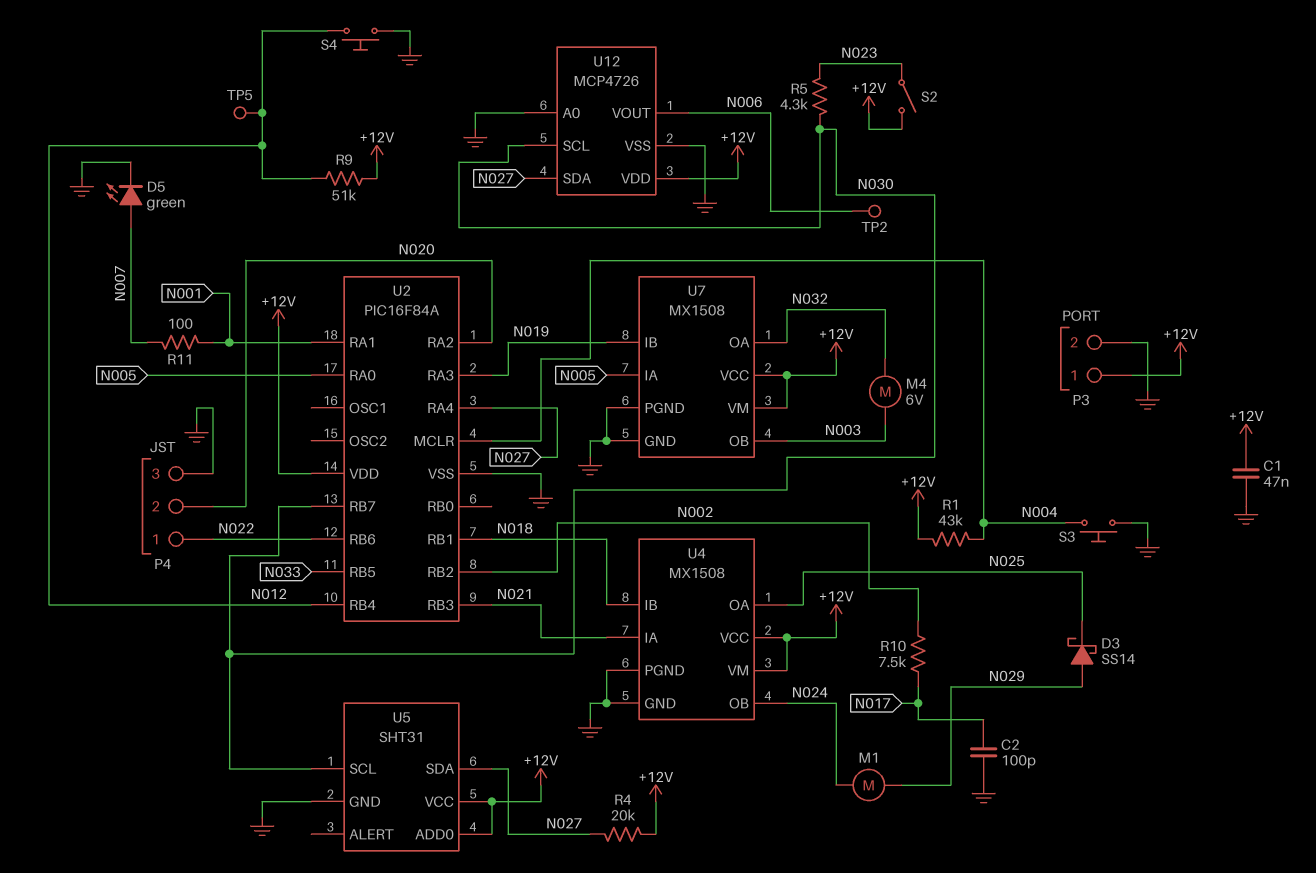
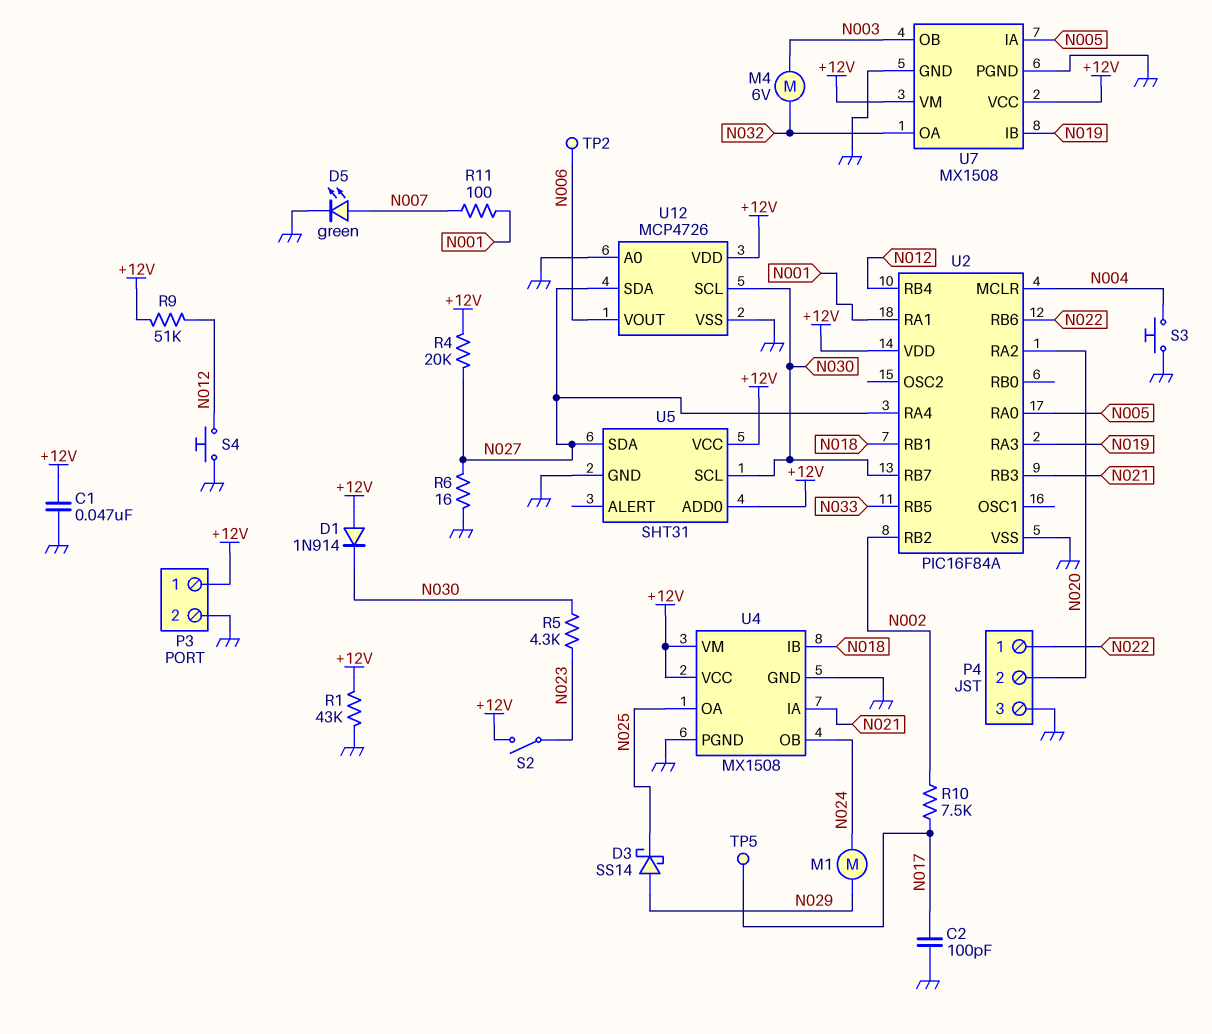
D1: none -> diode 1N914 (A +12V, K N030)
R1: 43k (+12V, N004) -> 43k (+12V, GND)
R6: none -> 16 (GND, N027)
TP5: test point (N012) -> test point (N017)

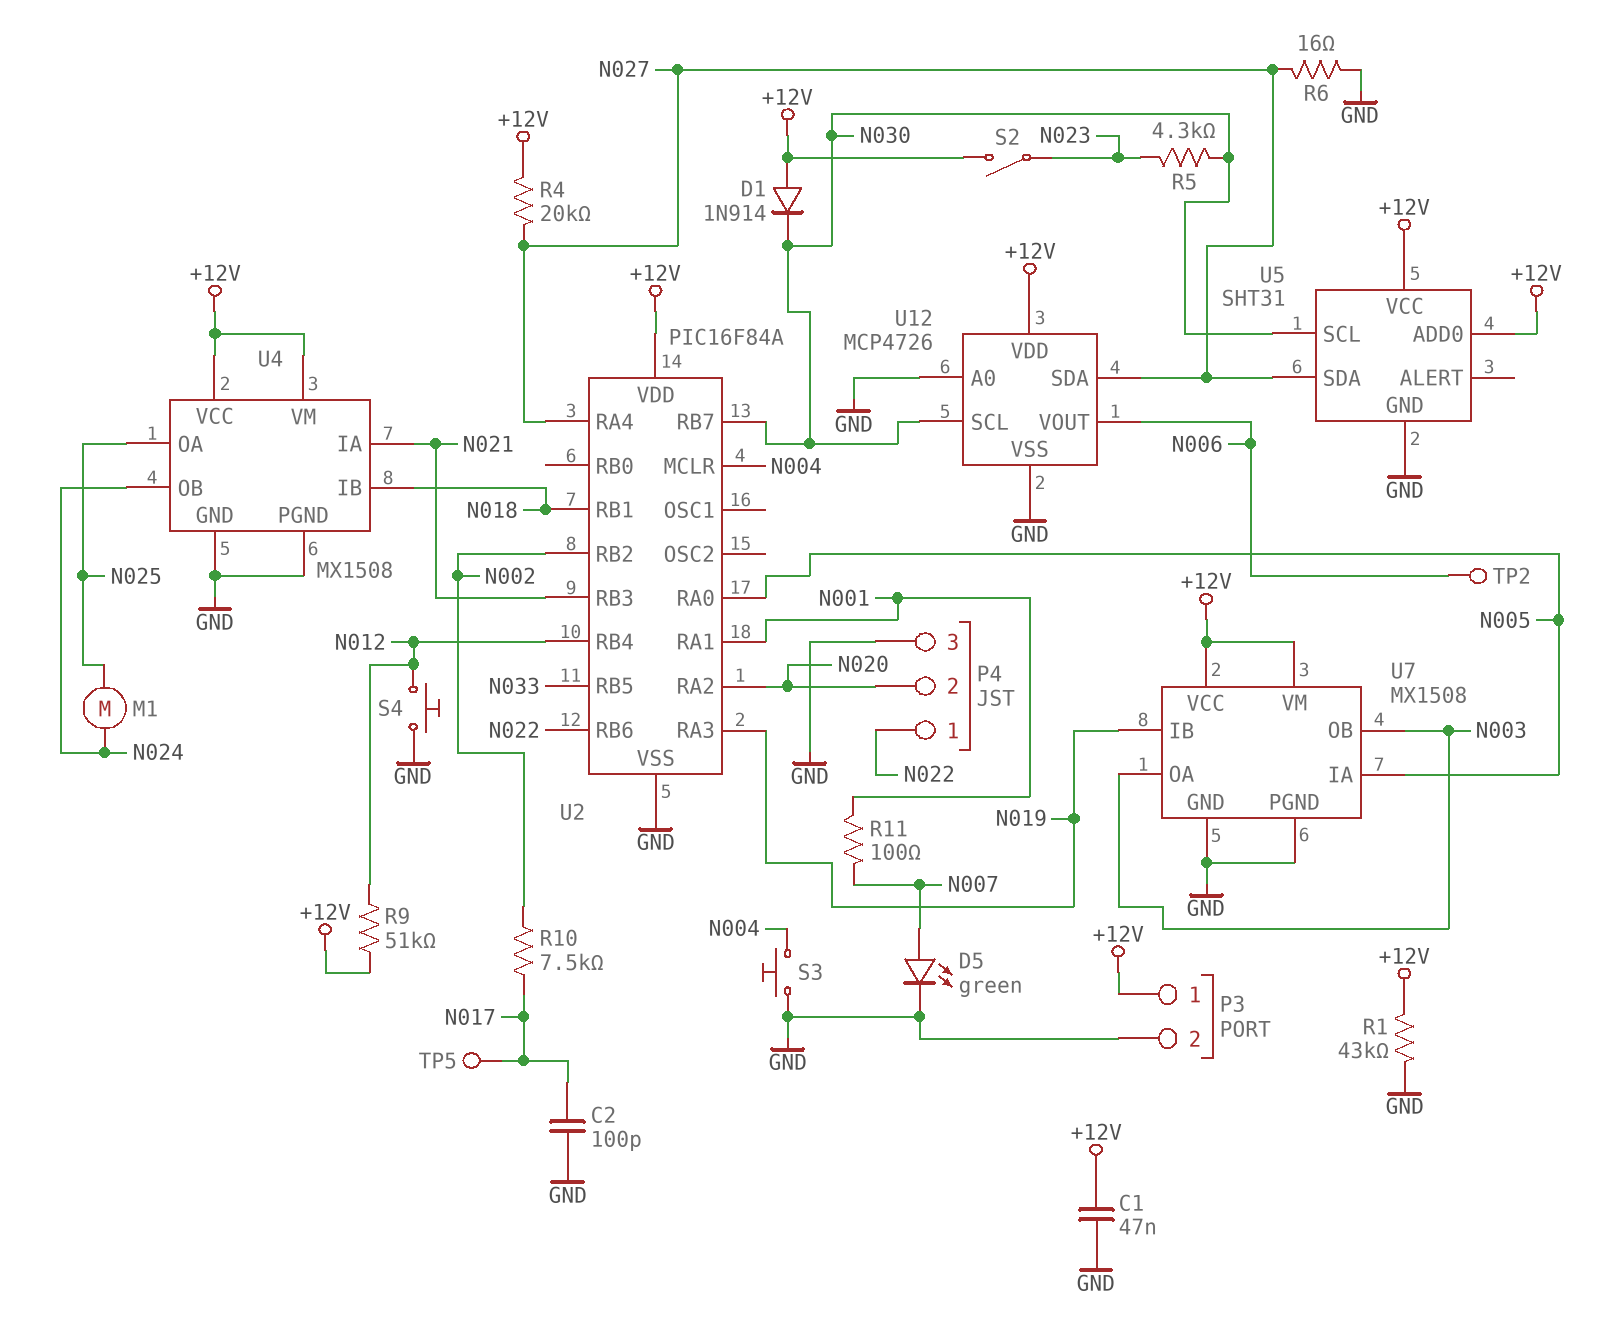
D3: schottky SS14 (A N029, K N025) -> none
M1: motor (N024, N029) -> motor (N024, N025)
M4: motor 6V (N003, N032) -> none
U7 pin OA: N032 -> N003

